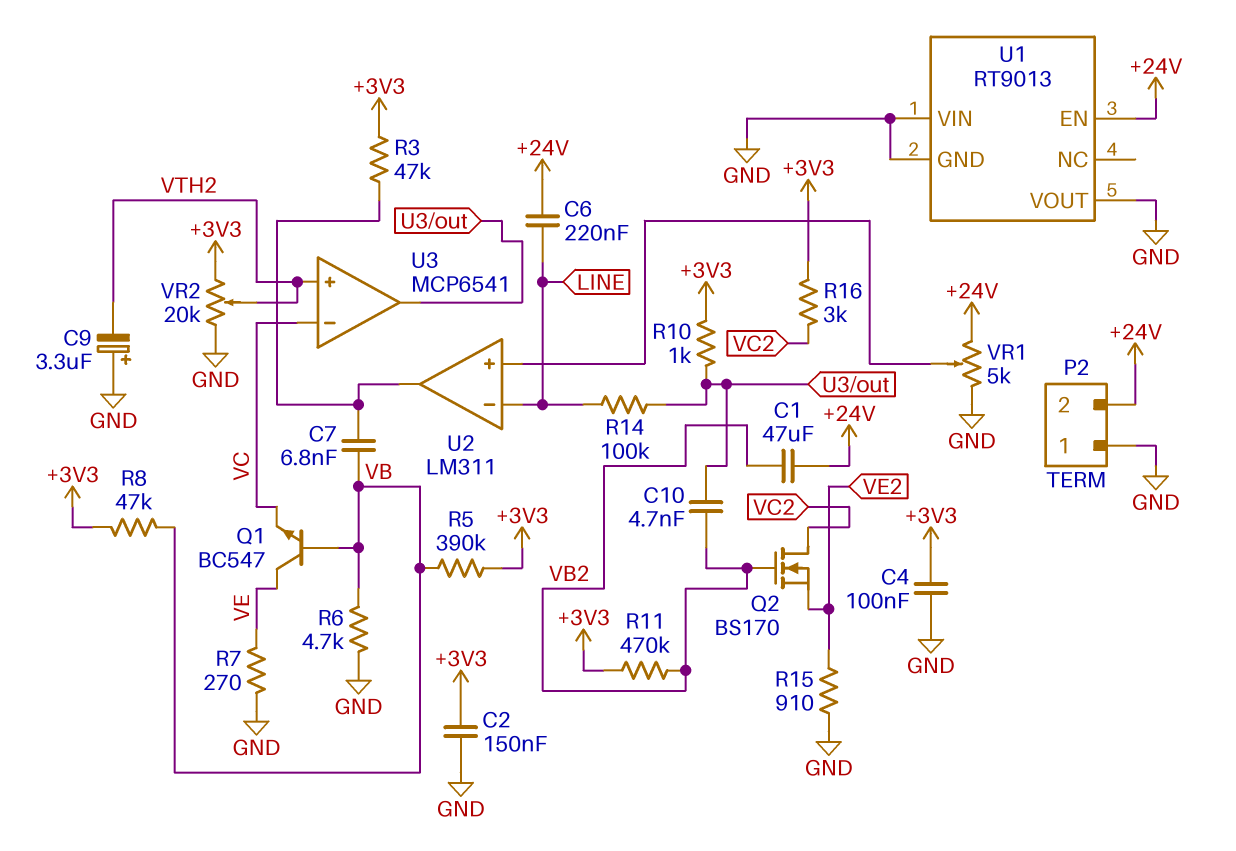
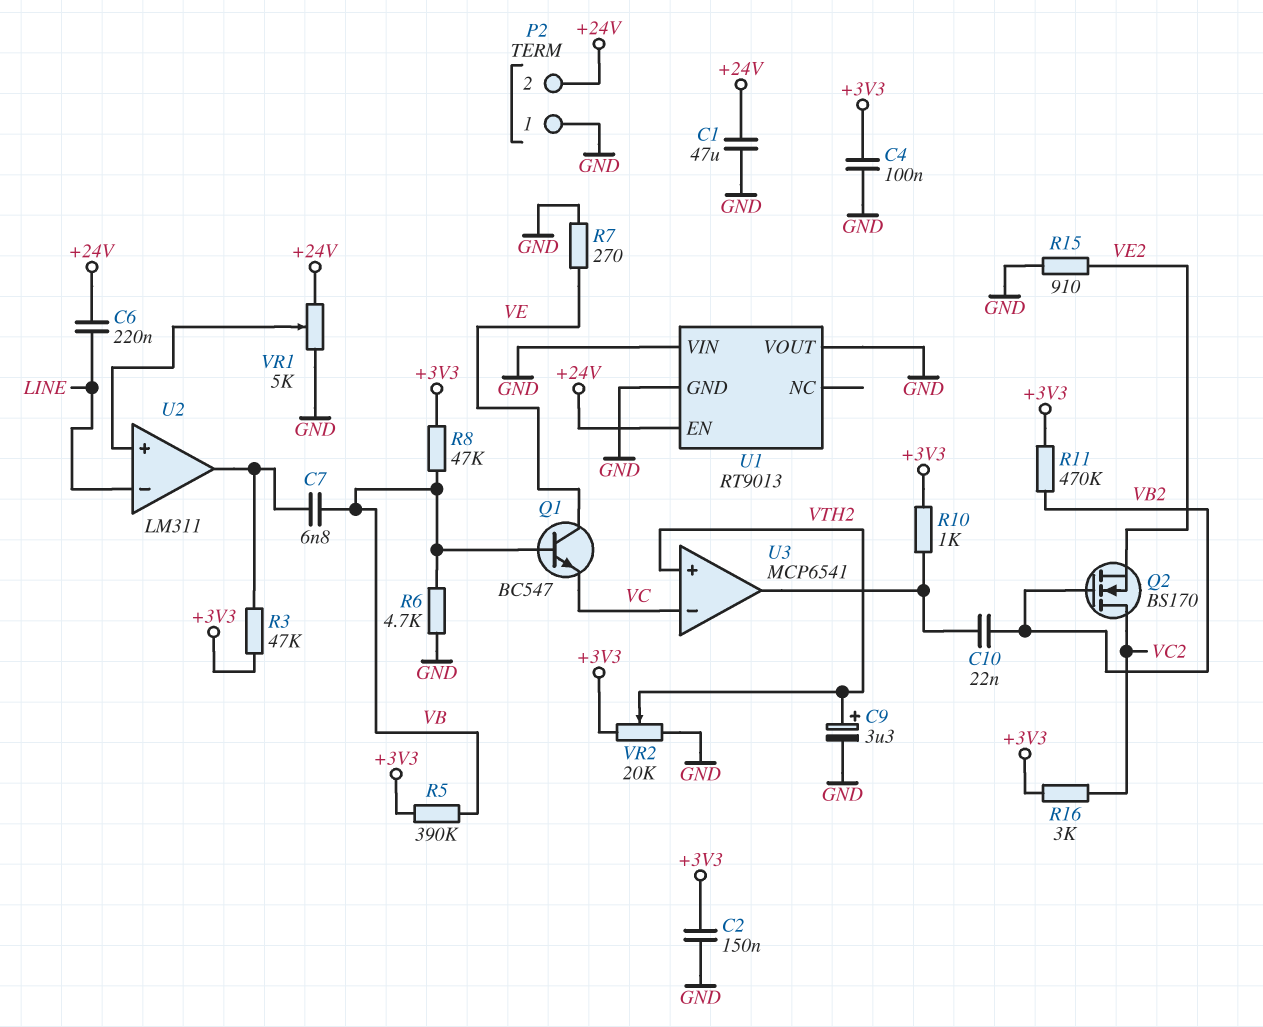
C1: 47uF (+24V, VB2) -> 47uF (+24V, GND)
C9: 3.3uF (plus GND, minus VTH2) -> 3.3uF (plus VTH2, minus GND)
C10: 4.7nF (U3/out, VB2) -> 22nF (U3/out, VB2)
R14: 100k (LINE, U3/out) -> none

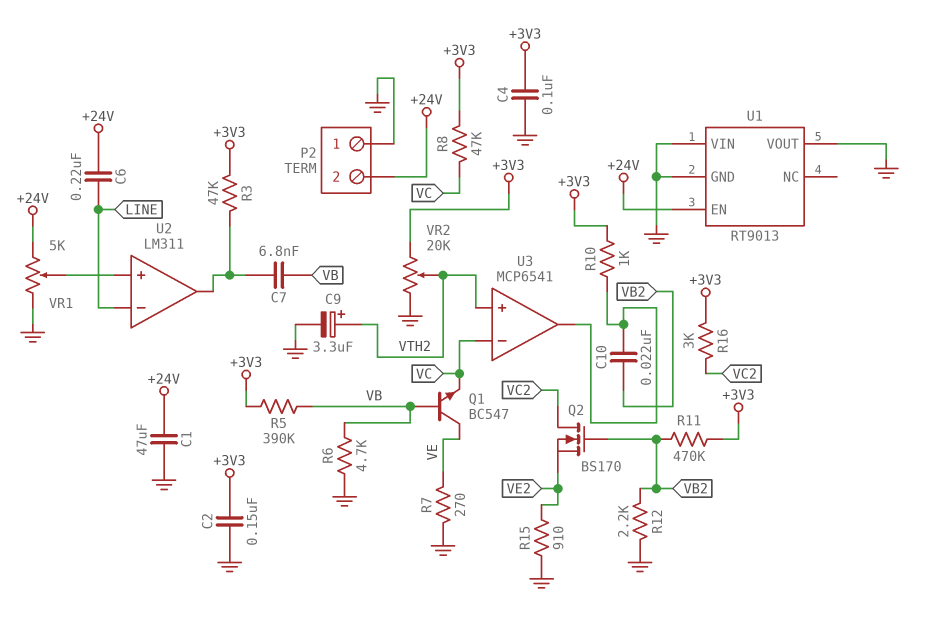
R8: 47k (+3V3, VB) -> 47k (+3V3, VC)
R12: none -> 2.2k (GND, VB2)

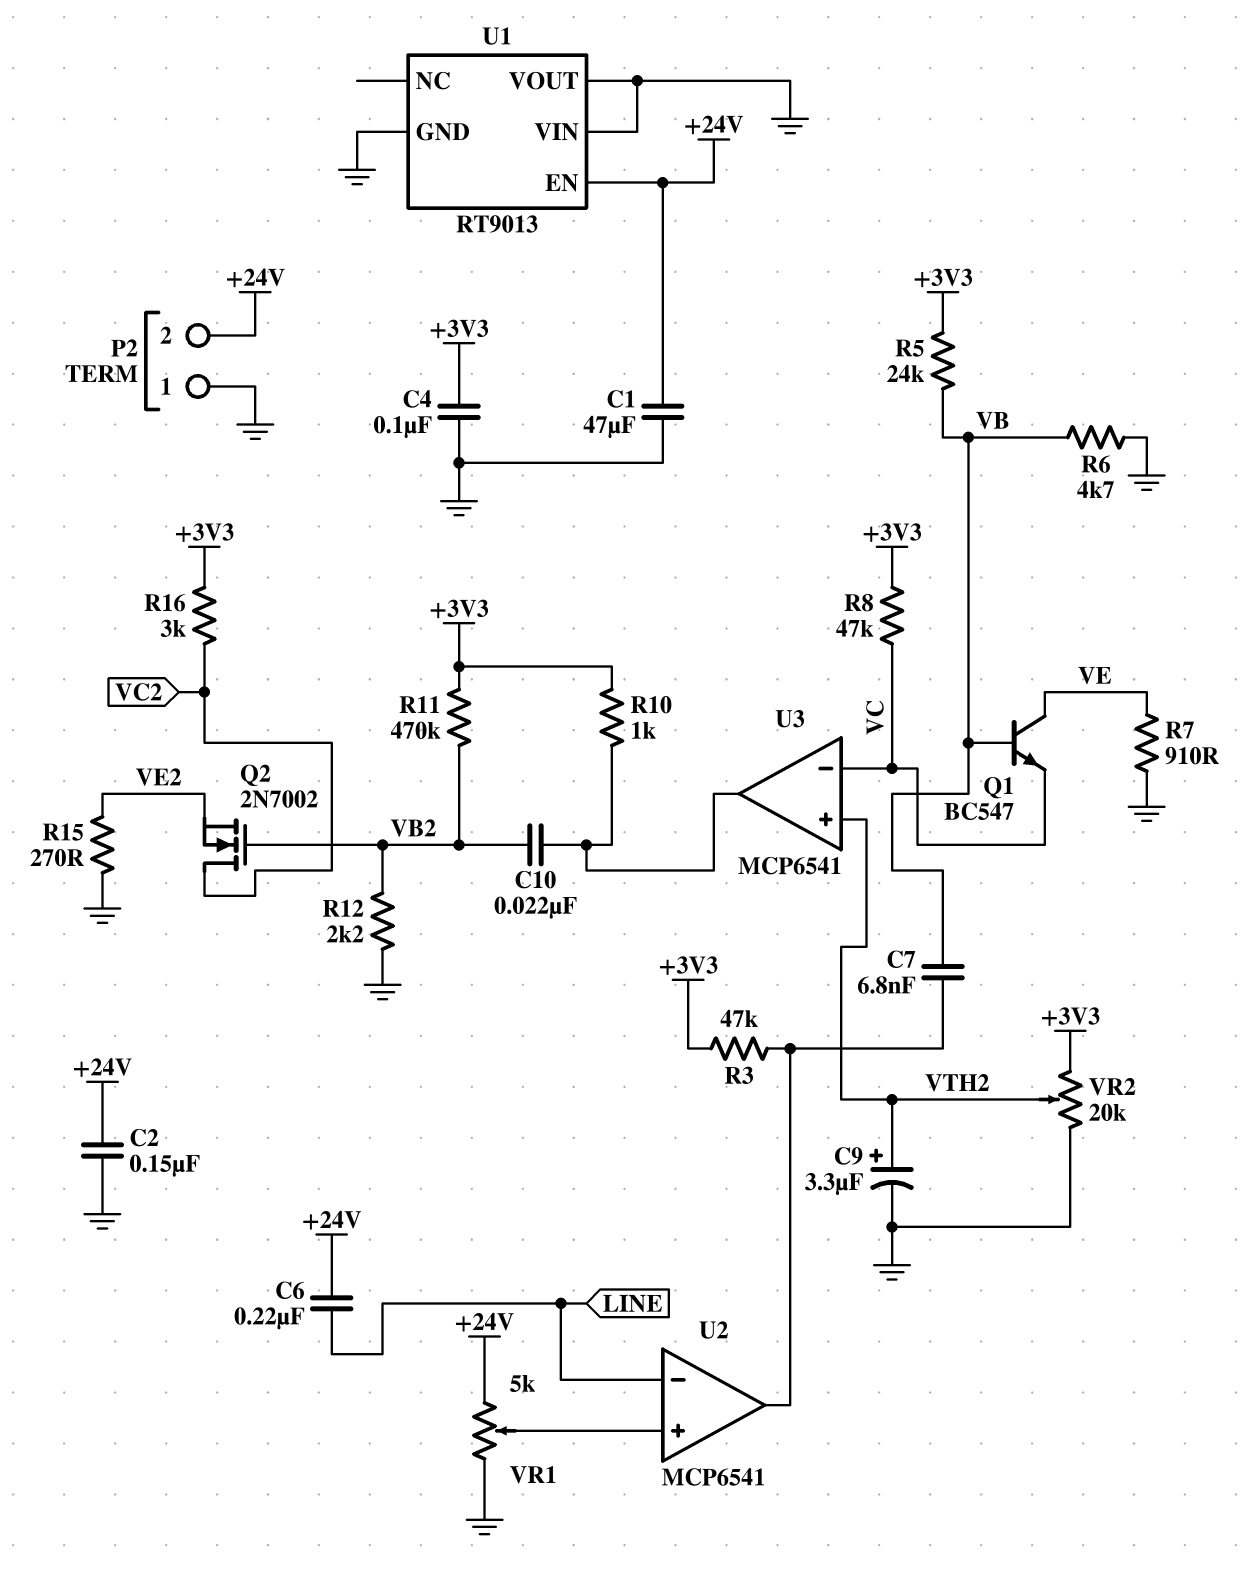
C2: 150nF (+3V3, GND) -> 150nF (+24V, GND)
Q2: NMOS BS170 (G VB2, D VC2, S VE2) -> NMOS 2N7002 (G VB2, D VC2, S VE2)
R5: 390k (+3V3, VB) -> 24k (+3V3, VB)
R7: 270 (GND, VE) -> 910 (GND, VE)
R15: 910 (GND, VE2) -> 270 (GND, VE2)
U2: LM311 -> MCP6541

